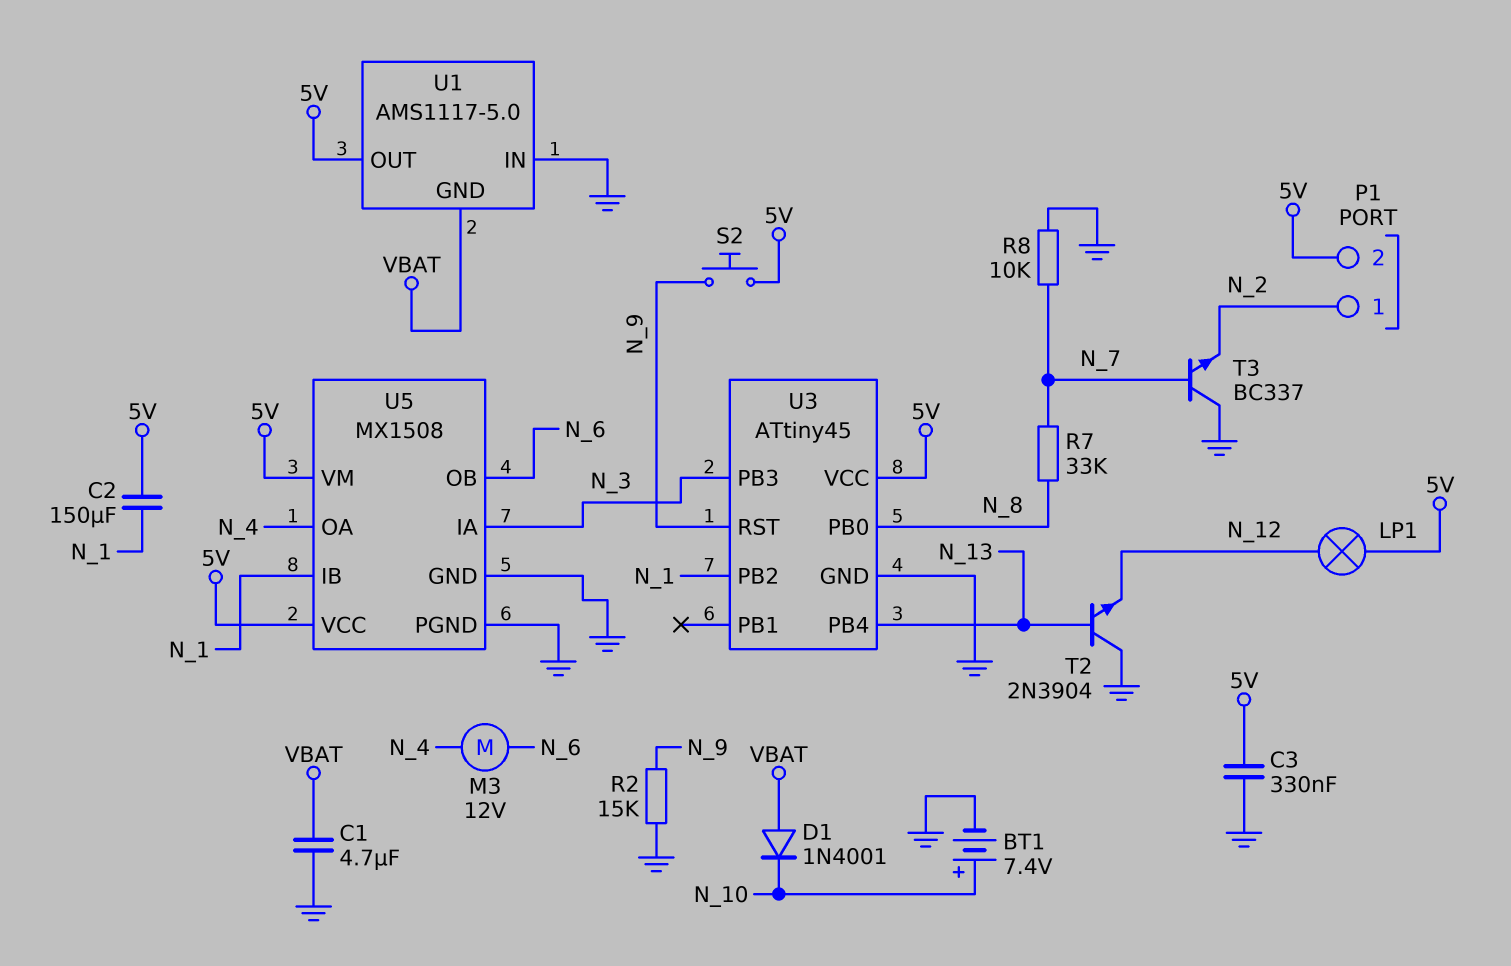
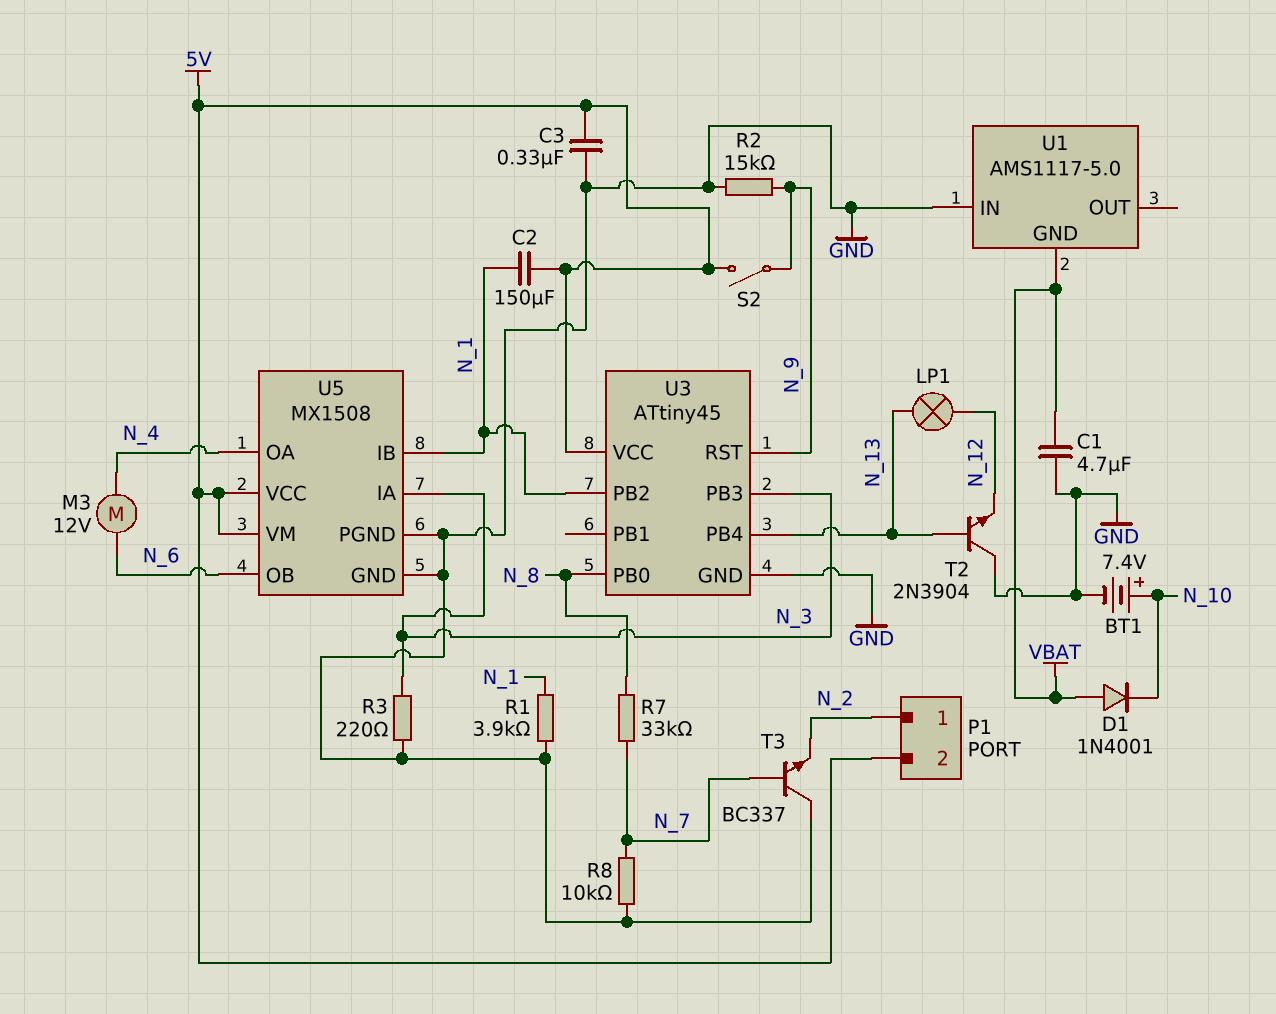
LP1: lamp (5V, N_12) -> lamp (N_12, N_13)
R1: none -> 3.9k (GND, N_1)
R3: none -> 220 (GND, N_3)
S2: button (5V, N_9) -> switch (5V, N_9)
U1 pin OUT: 5V -> none

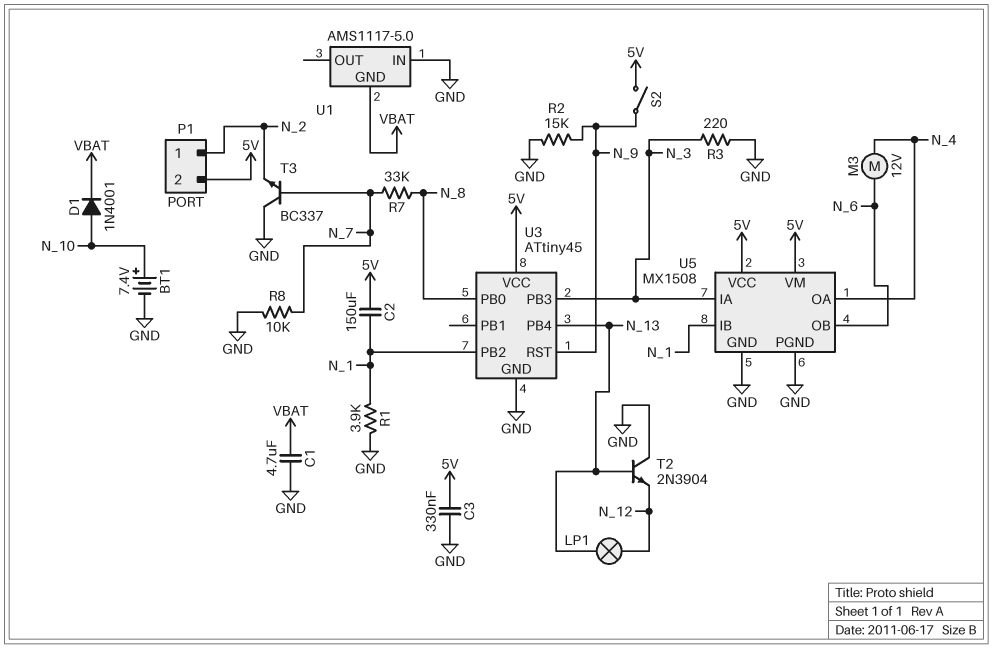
D1: diode 1N4001 (A VBAT, K N_10) -> diode 1N4001 (A N_10, K VBAT)

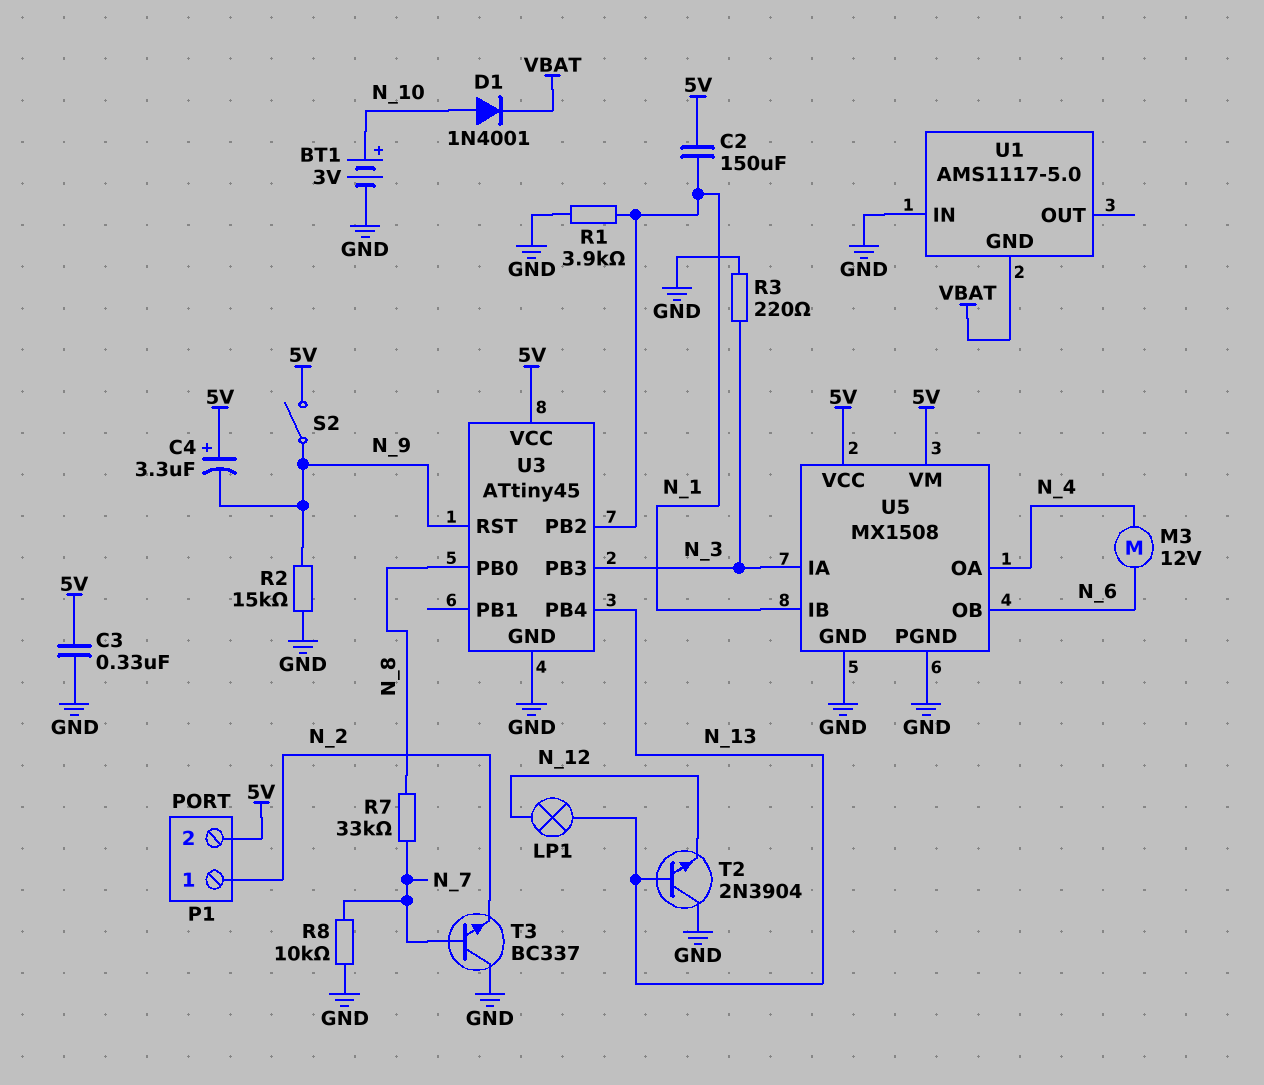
BT1: 7.4V (plus N_10, minus GND) -> 3V (plus N_10, minus GND)
C1: 4.7uF (GND, VBAT) -> none
C4: none -> 3.3uF (plus 5V, minus N_9)

